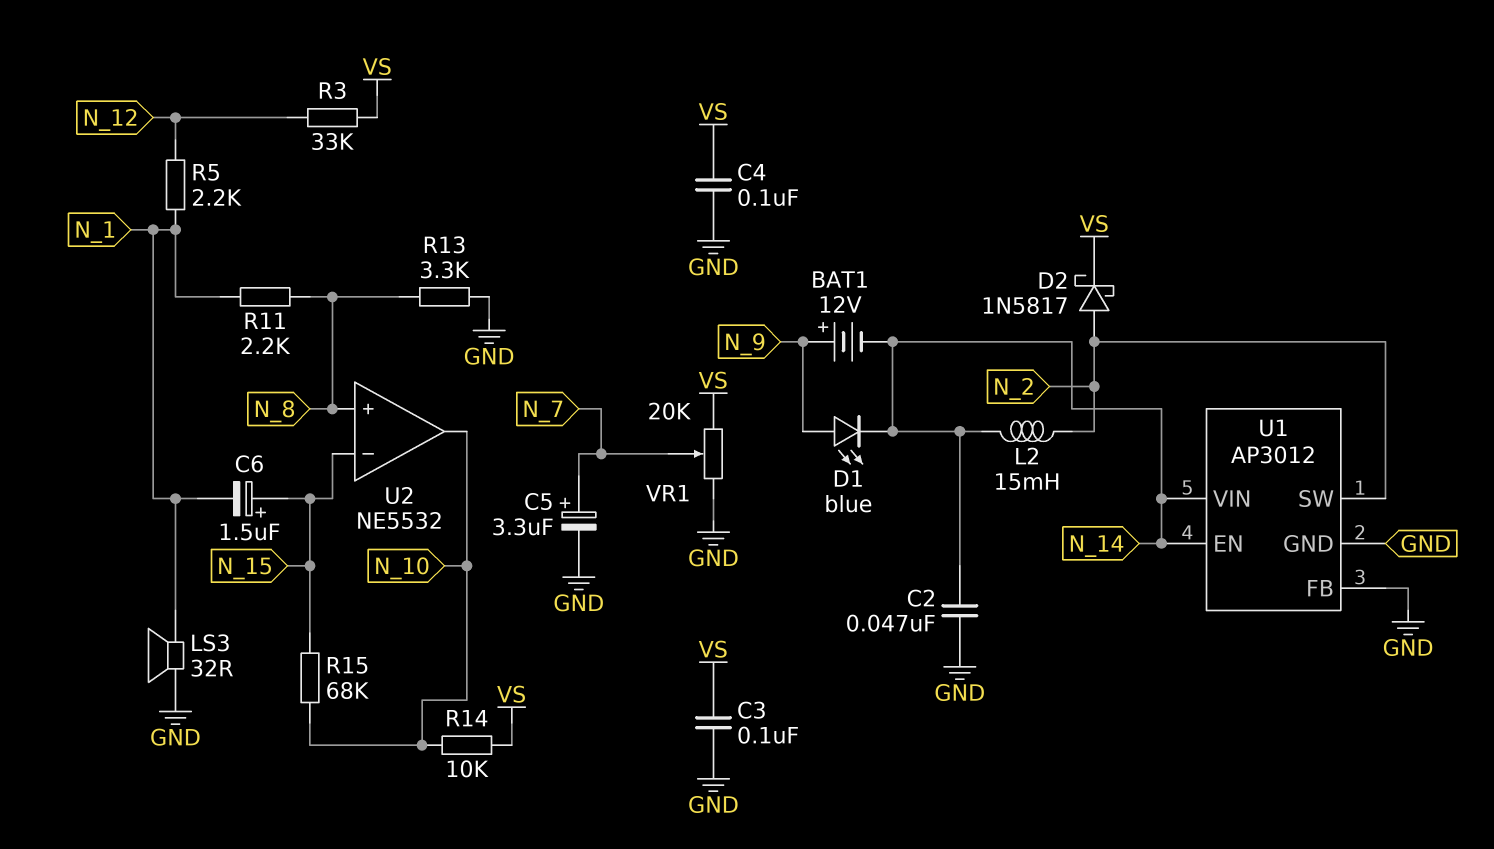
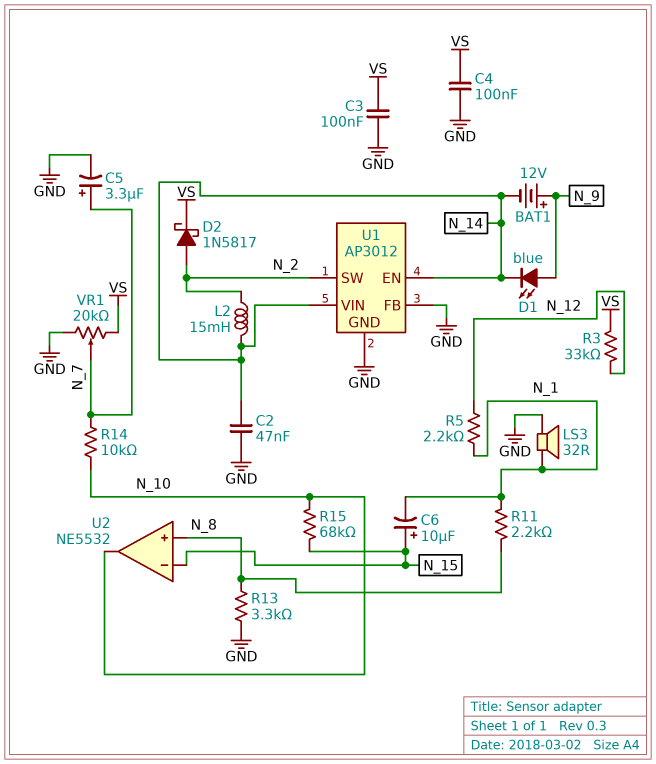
C6: 1.5uF (plus N_15, minus N_1) -> 10uF (plus N_15, minus N_1)
R14: 10k (N_10, VS) -> 10k (N_7, N_10)

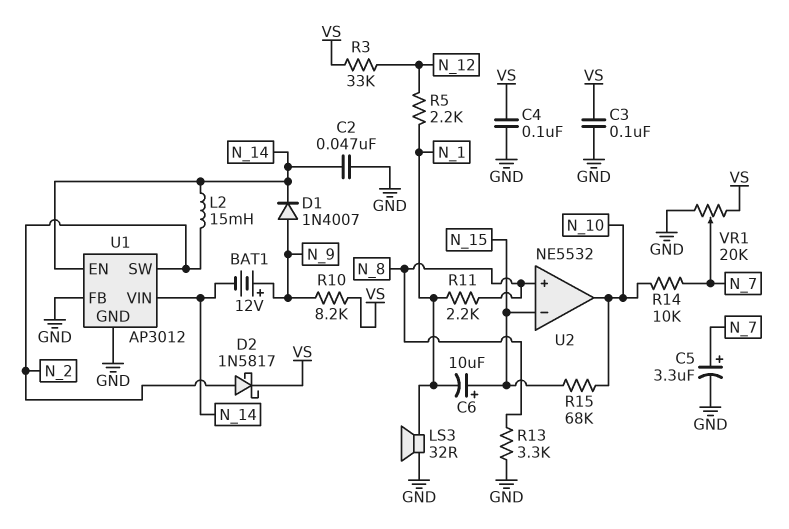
D1: LED blue (A N_9, K N_14) -> diode 1N4007 (A N_9, K N_14)
R10: none -> 8.2k (N_9, VS)

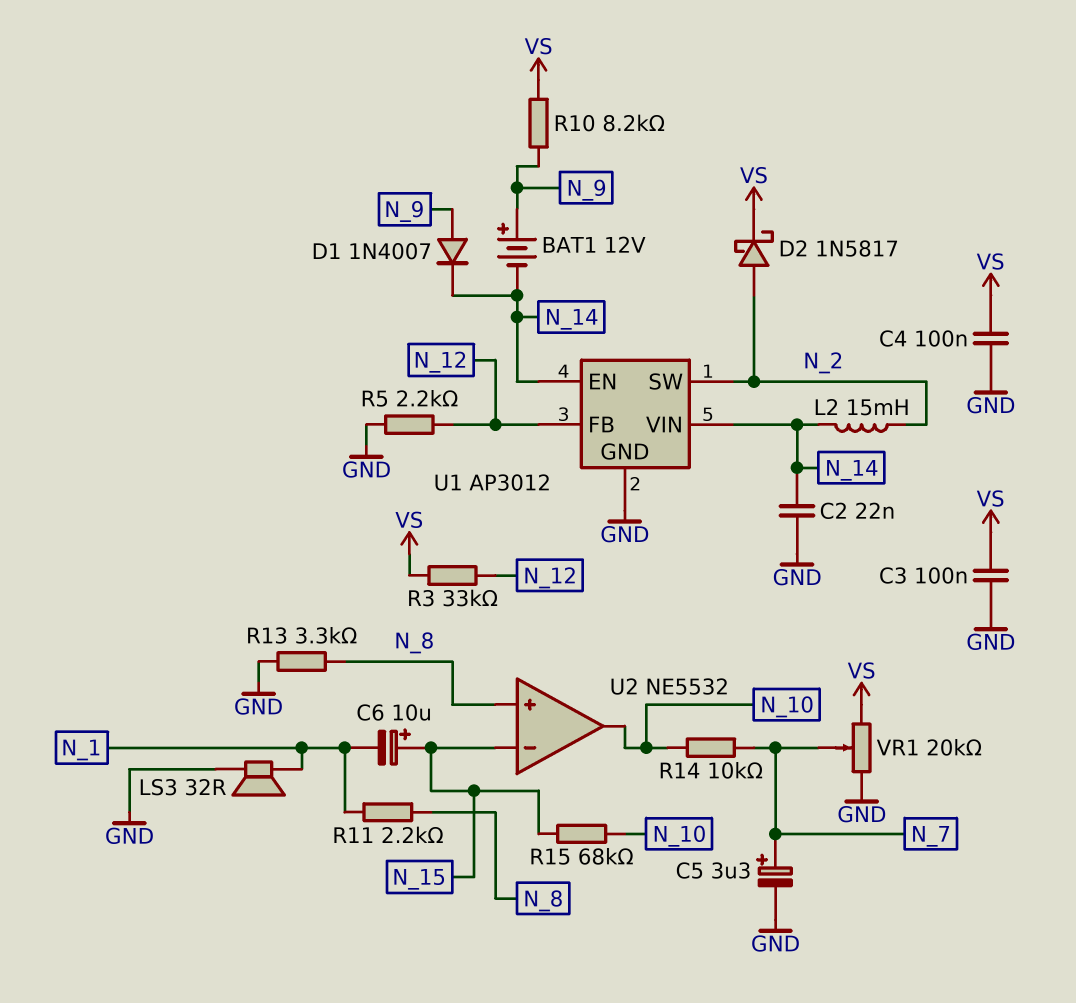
C2: 47nF (GND, N_14) -> 22nF (GND, N_14)
R5: 2.2k (N_1, N_12) -> 2.2k (GND, N_12)
U1 pin FB: GND -> N_12

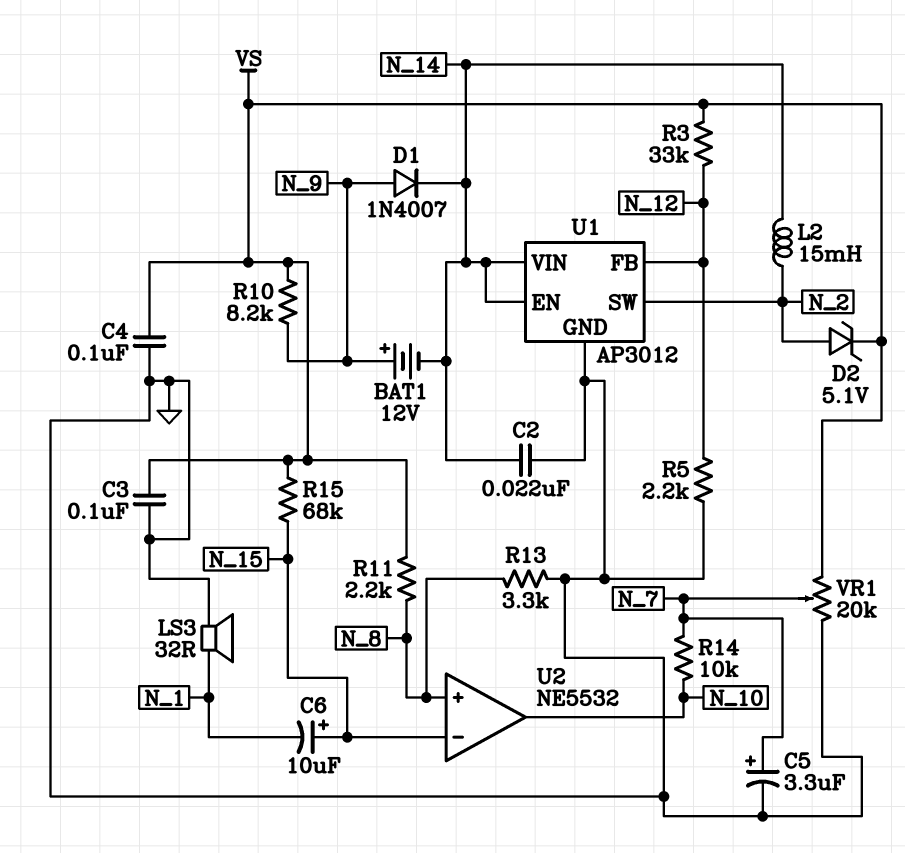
D2: schottky 1N5817 (A N_2, K VS) -> zener 5.1V (A N_2, K VS)
R11: 2.2k (N_1, N_8) -> 2.2k (N_8, VS)
R15: 68k (N_10, N_15) -> 68k (N_15, VS)

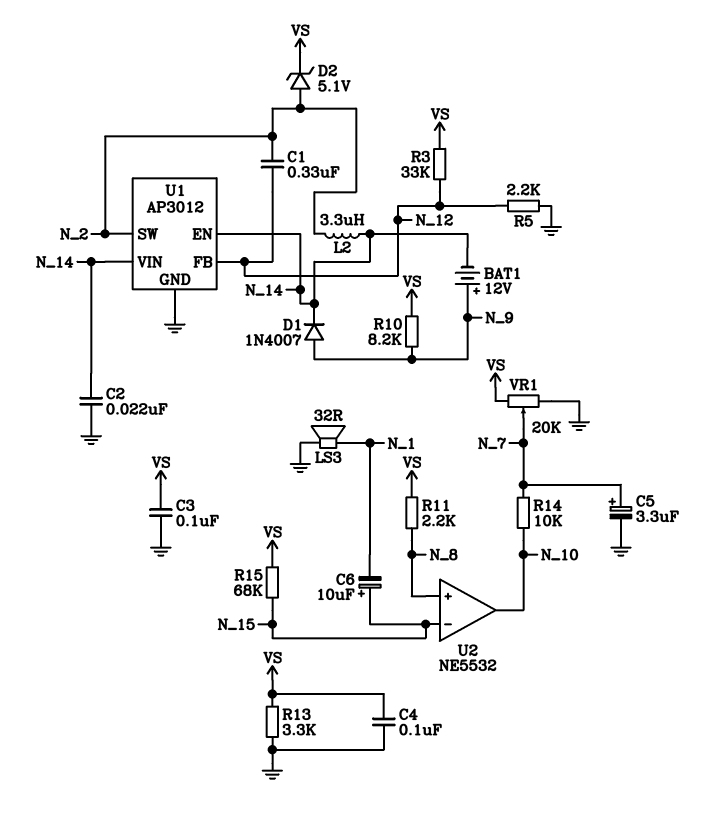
C1: none -> 330nF (N_2, N_12)
L2: 15mH (N_2, N_14) -> 3.3uH (N_2, N_14)
R13: 3.3k (GND, N_8) -> 3.3k (GND, VS)

